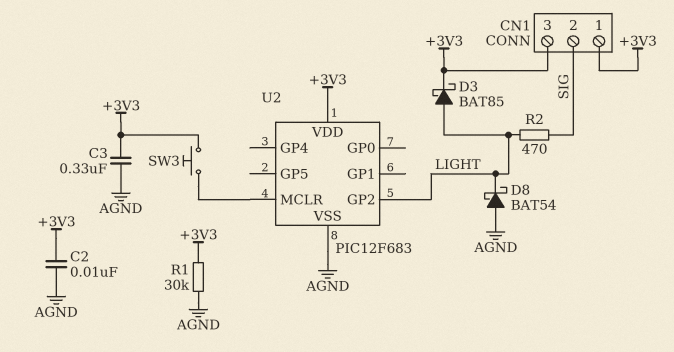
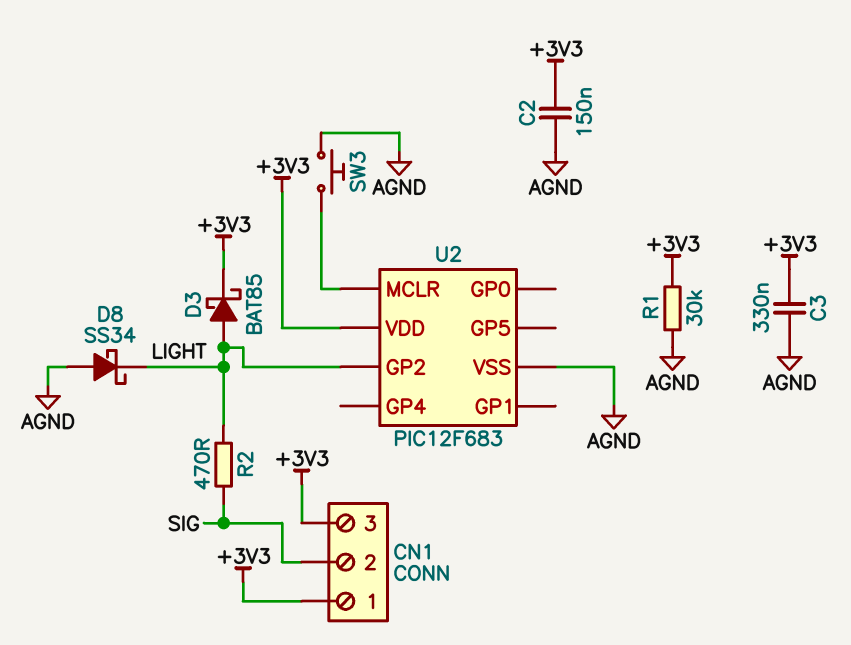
C2: 10nF (+3V3, AGND) -> 150nF (+3V3, AGND)
D8: schottky BAT54 (A AGND, K LIGHT) -> schottky SS34 (A AGND, K LIGHT)
SW3: button (+3V3, U2/MCLR) -> button (AGND, U2/MCLR)

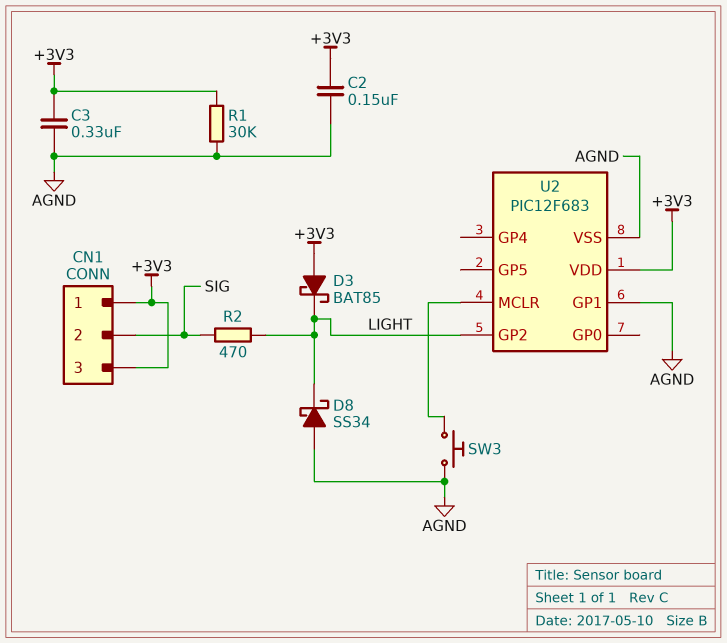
D3: schottky BAT85 (A LIGHT, K +3V3) -> schottky BAT85 (A +3V3, K LIGHT)
U2 pin GP1: none -> AGND

